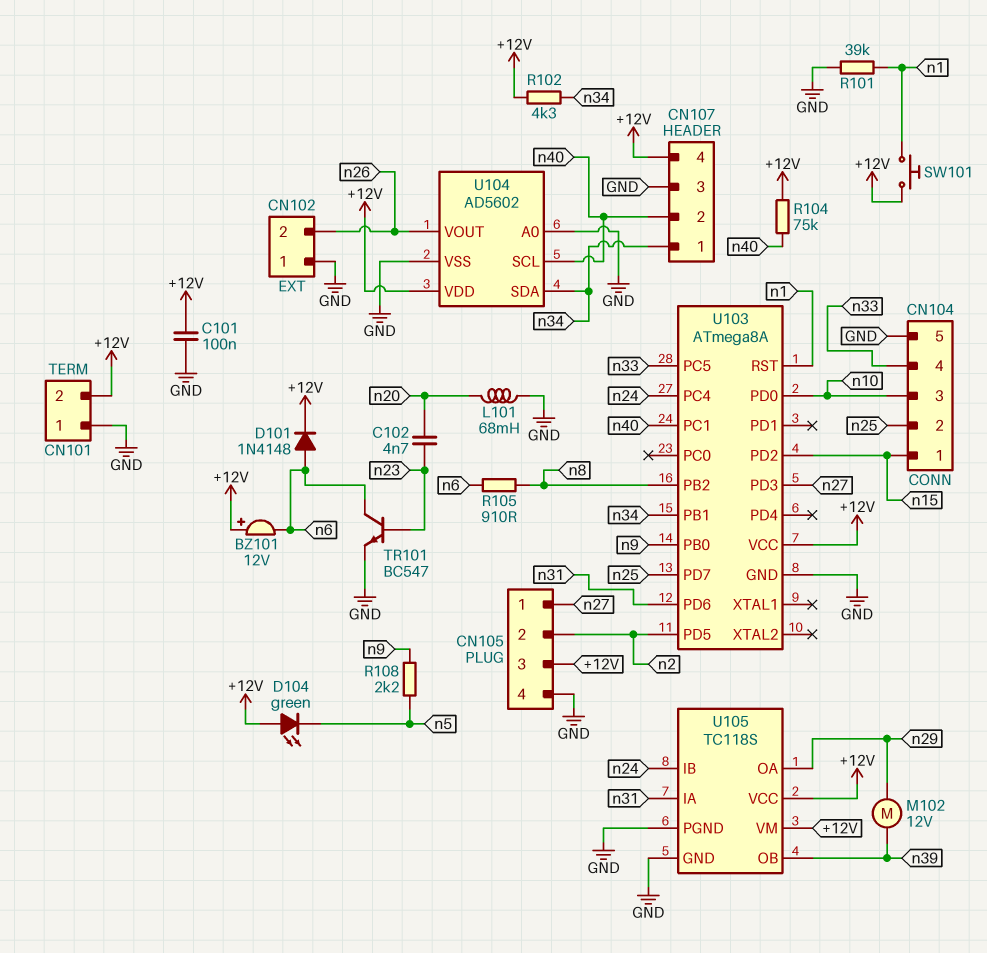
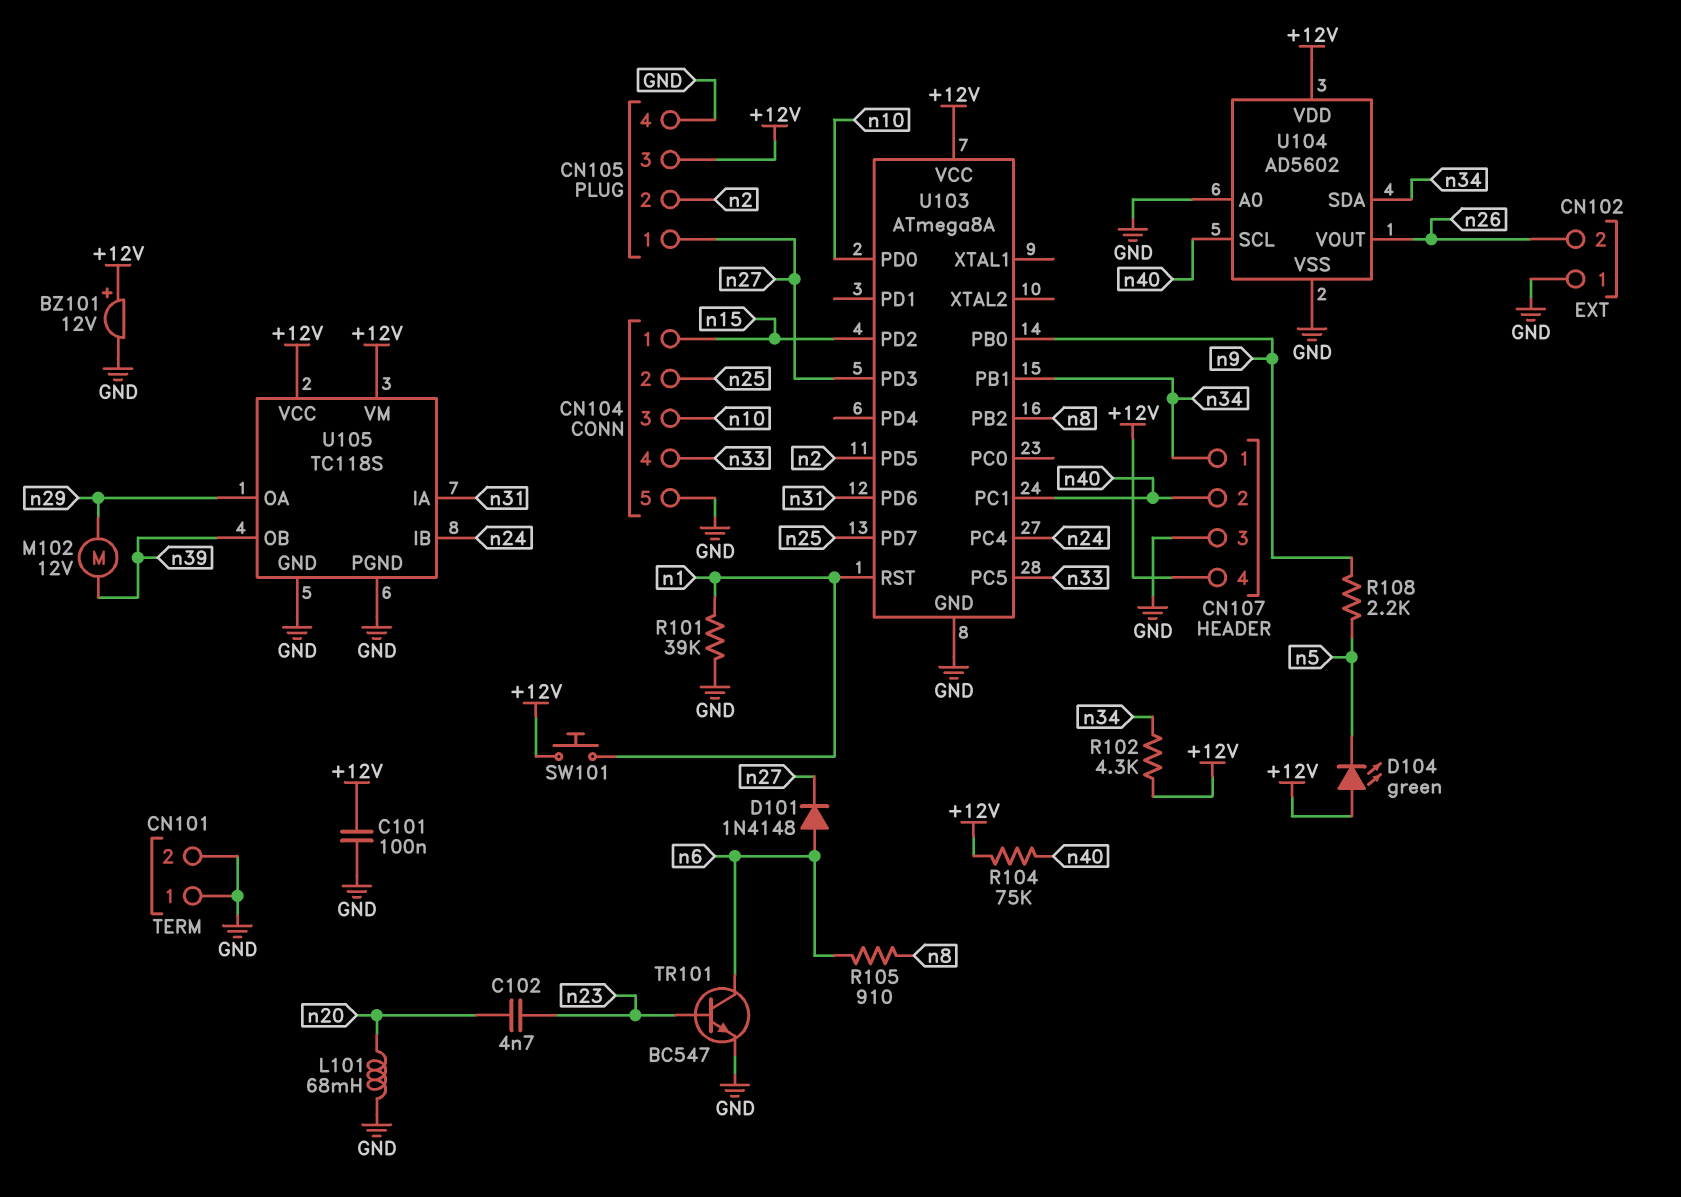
BZ101: buzzer 12V (plus +12V, minus n6) -> buzzer 12V (plus +12V, minus GND)
CN101 pin 2: +12V -> GND
D101: diode 1N4148 (A n6, K +12V) -> diode 1N4148 (A n6, K n27)

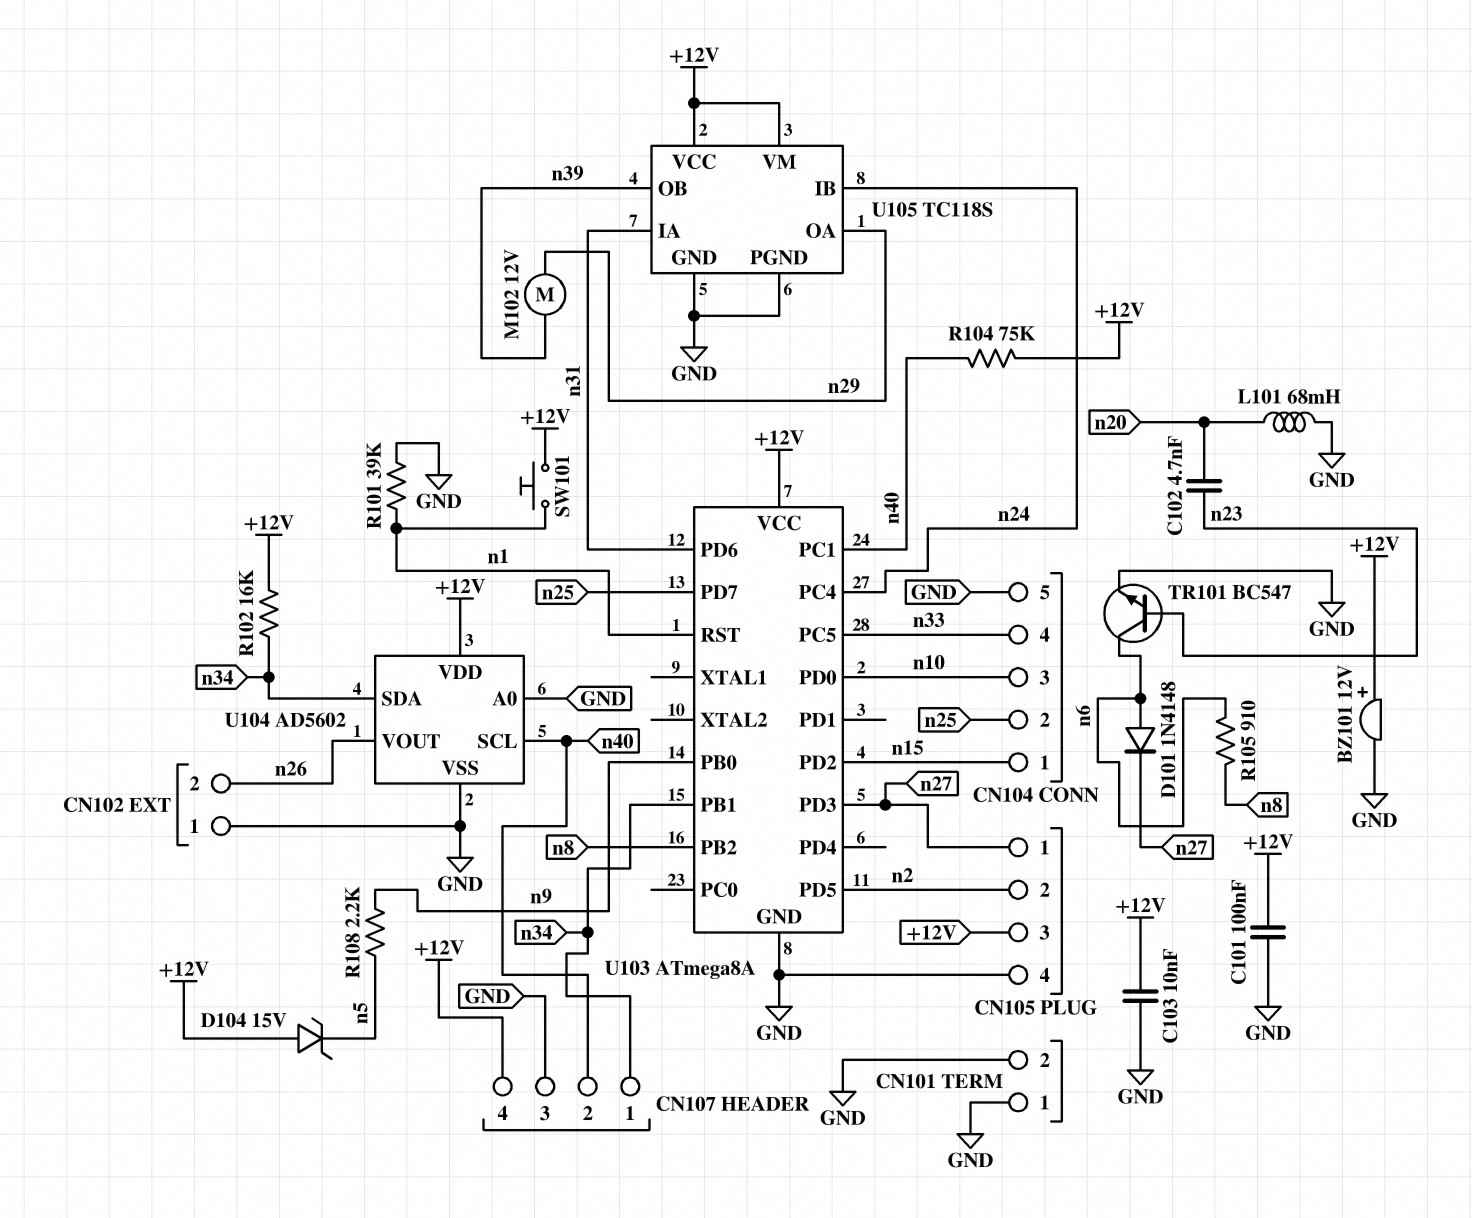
C103: none -> 10nF (+12V, GND)
D104: LED green (A +12V, K n5) -> zener 15V (A +12V, K n5)
R102: 4.3k (+12V, n34) -> 16k (+12V, n34)

